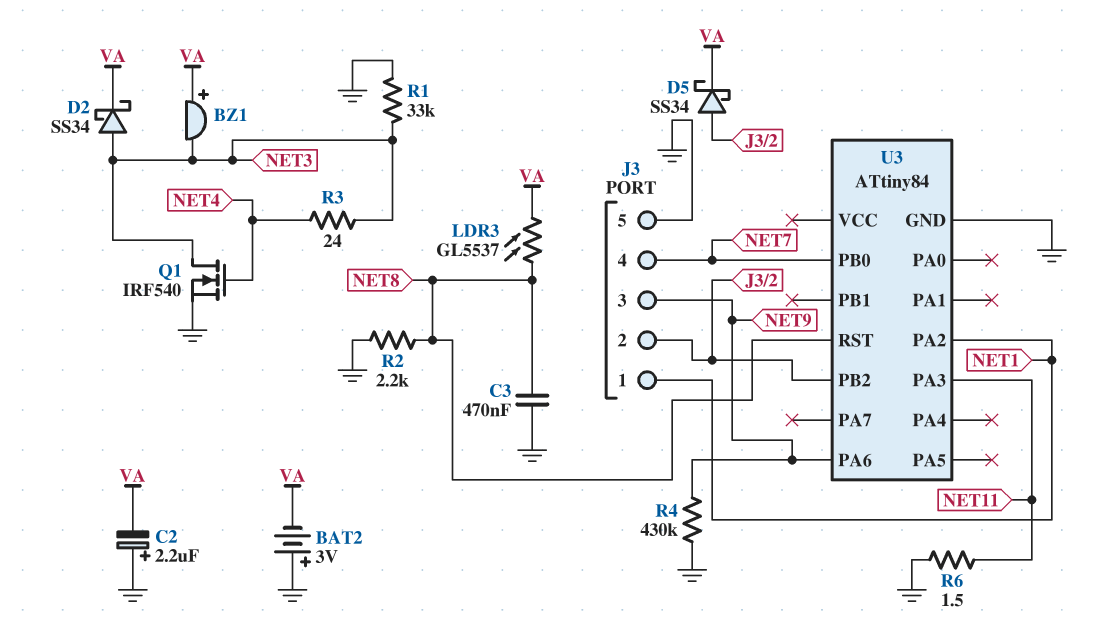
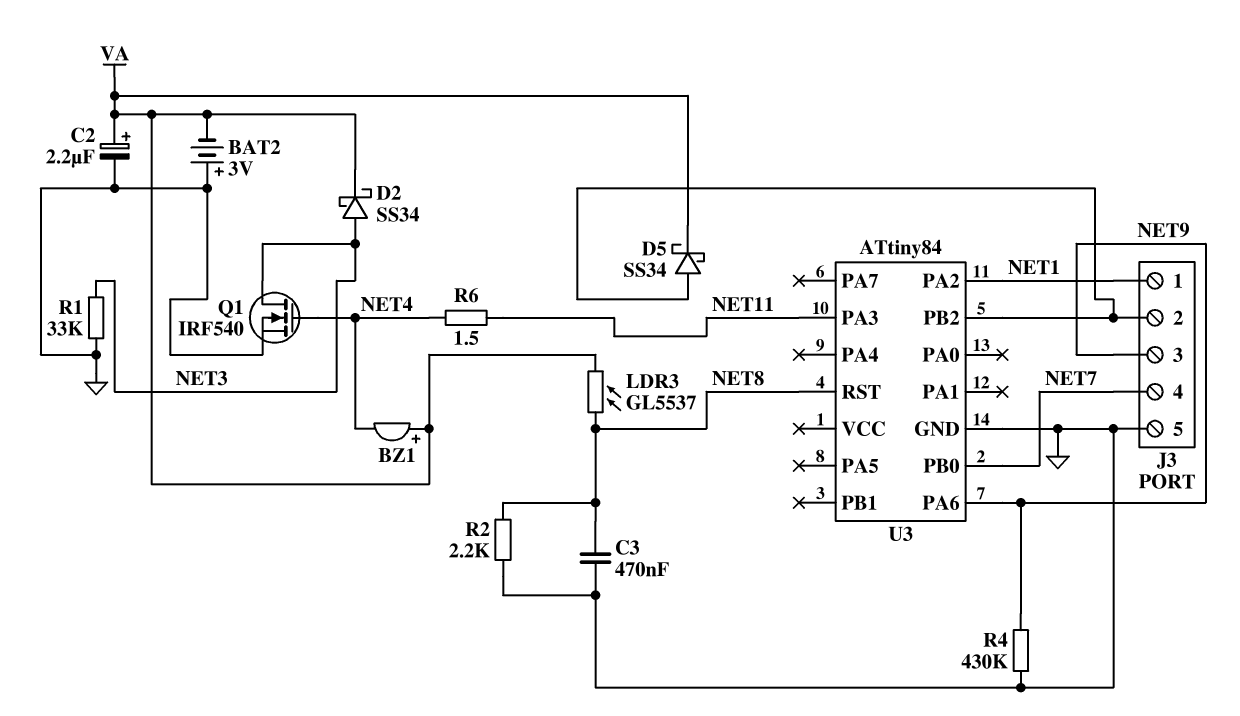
BZ1: buzzer (plus VA, minus NET3) -> buzzer (plus VA, minus NET4)
C2: 2.2uF (plus GND, minus VA) -> 2.2uF (plus VA, minus GND)
R3: 24 (NET3, NET4) -> none
R6: 1.5 (GND, NET11) -> 1.5 (NET4, NET11)

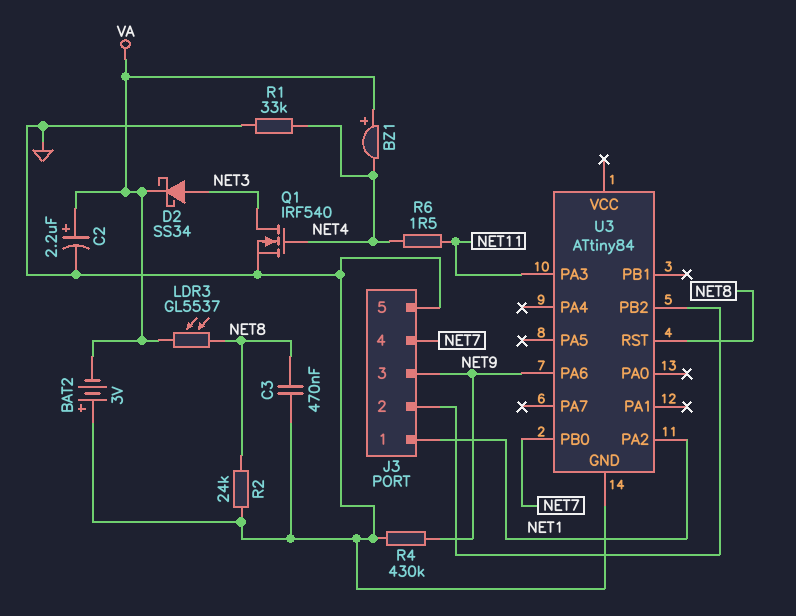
D5: schottky SS34 (A J3/2, K VA) -> none
R1: 33k (GND, NET3) -> 33k (GND, NET4)
R2: 2.2k (GND, NET8) -> 24k (GND, NET8)

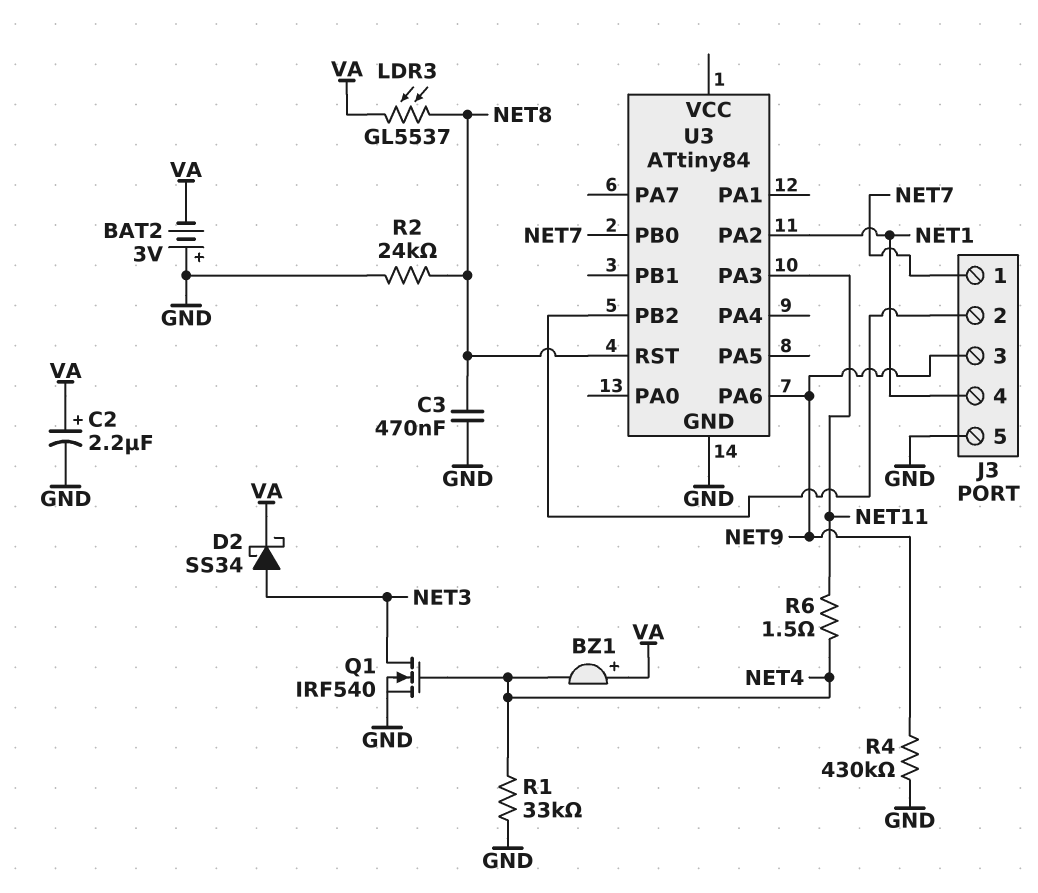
J3 pin 1: NET1 -> NET7
J3 pin 4: NET7 -> NET1

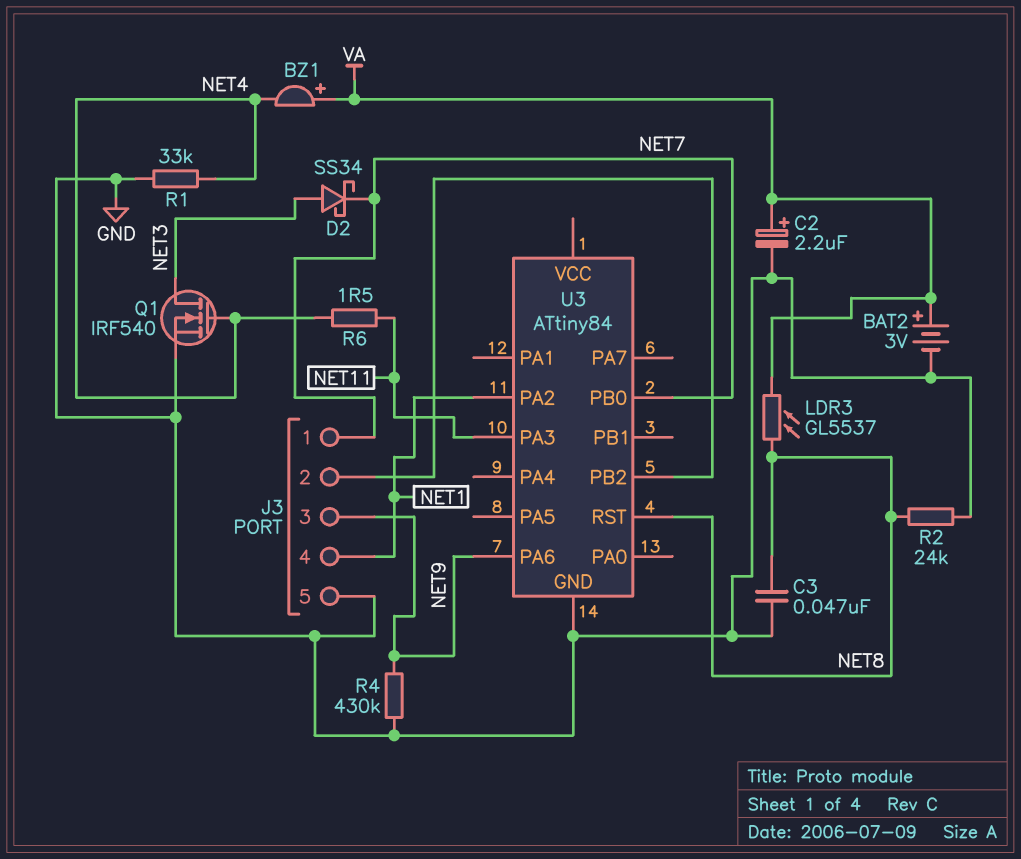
BAT2: 3V (plus GND, minus VA) -> 3V (plus VA, minus GND)
C3: 470nF (GND, NET8) -> 47nF (GND, NET8)
D2: schottky SS34 (A NET3, K VA) -> schottky SS34 (A NET3, K NET7)

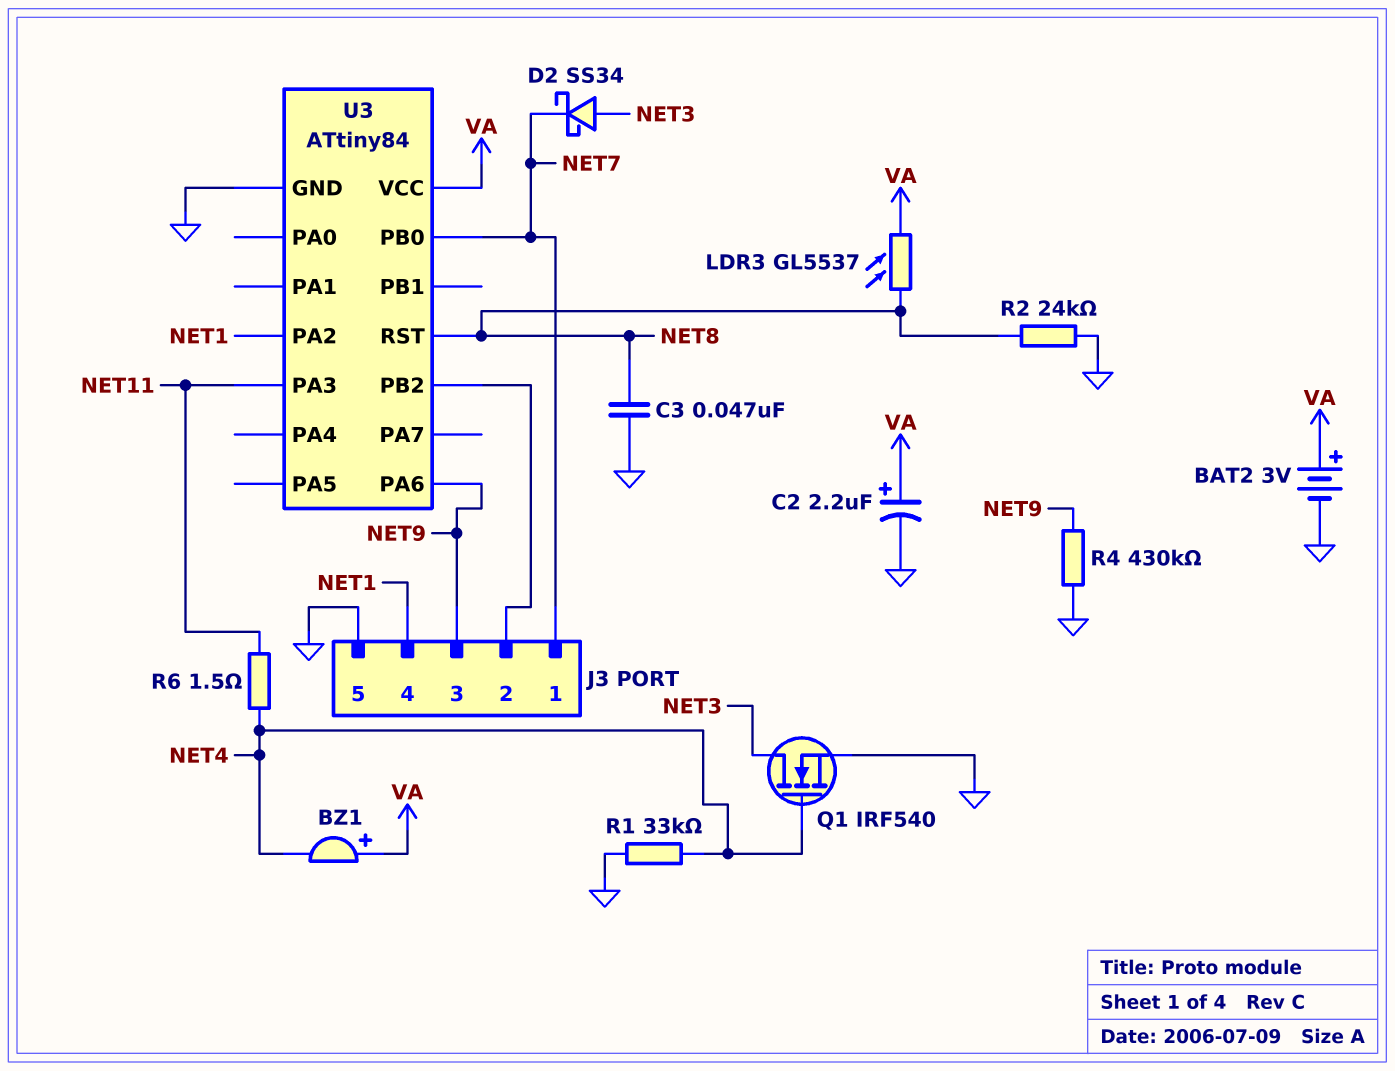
U3 pin VCC: none -> VA

